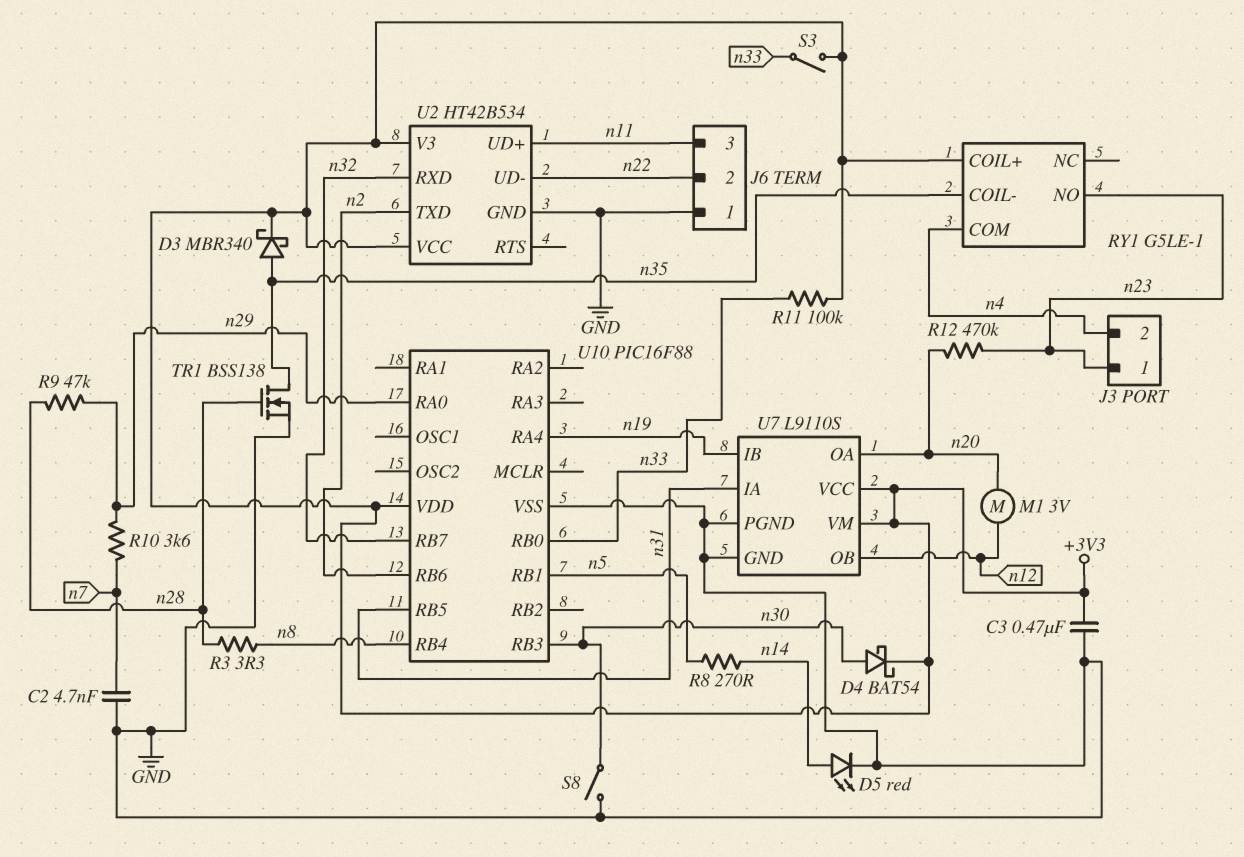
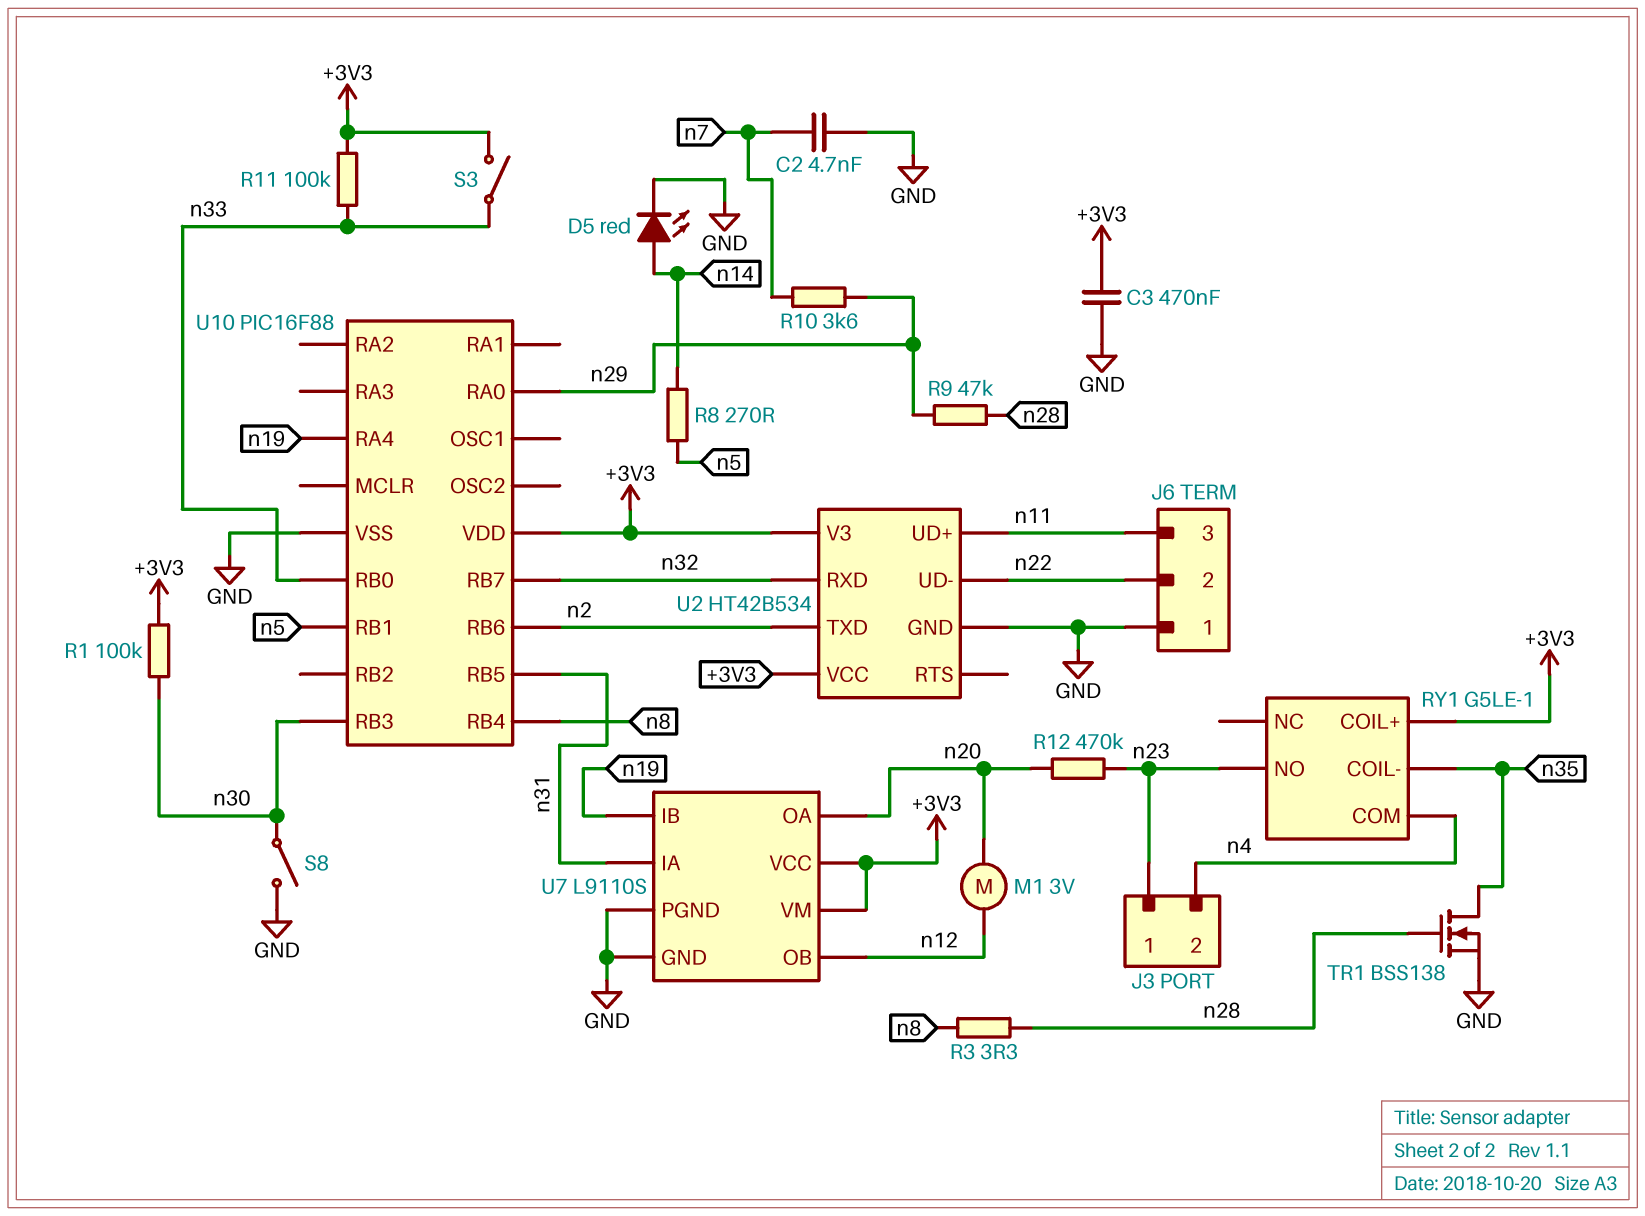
D3: schottky MBR340 (A n35, K +3V3) -> none
D4: schottky BAT54 (A n30, K +3V3) -> none
R1: none -> 100k (+3V3, n30)

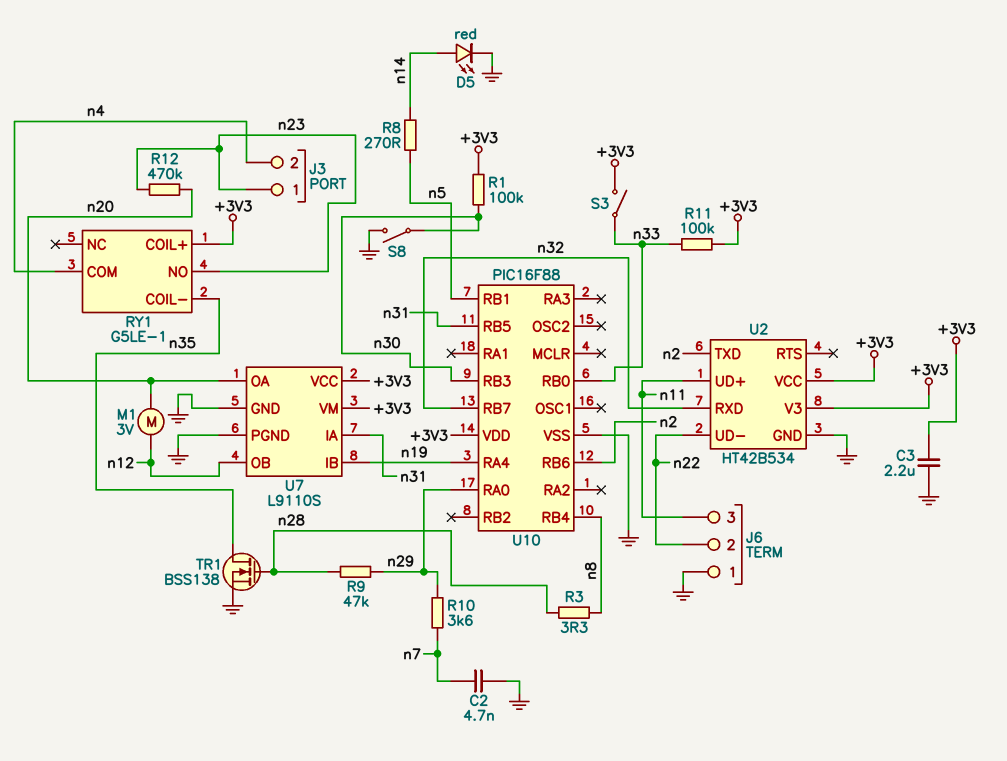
C3: 470nF (+3V3, GND) -> 2.2uF (+3V3, GND)

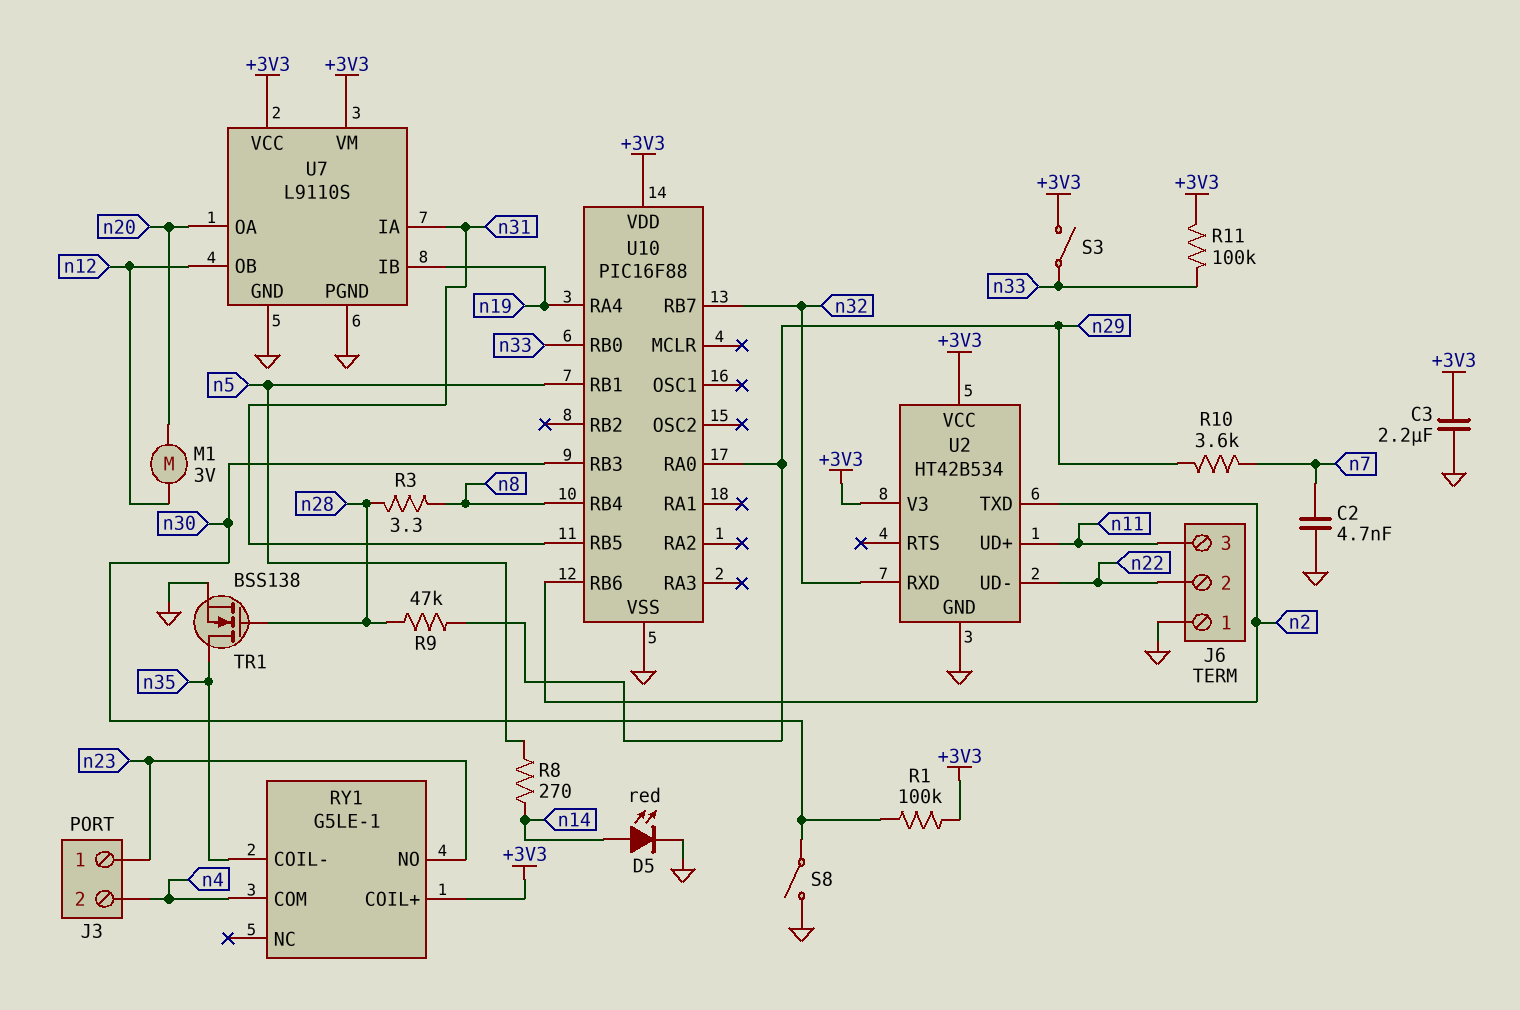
R12: 470k (n20, n23) -> none

